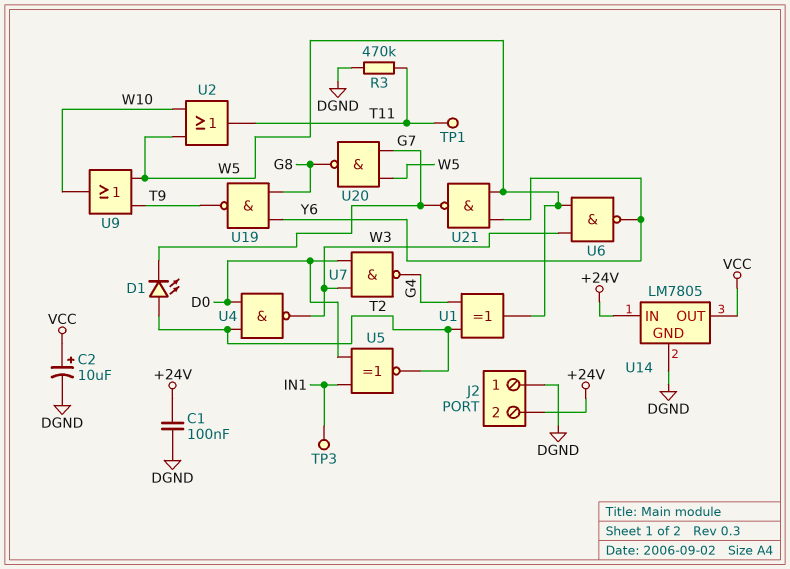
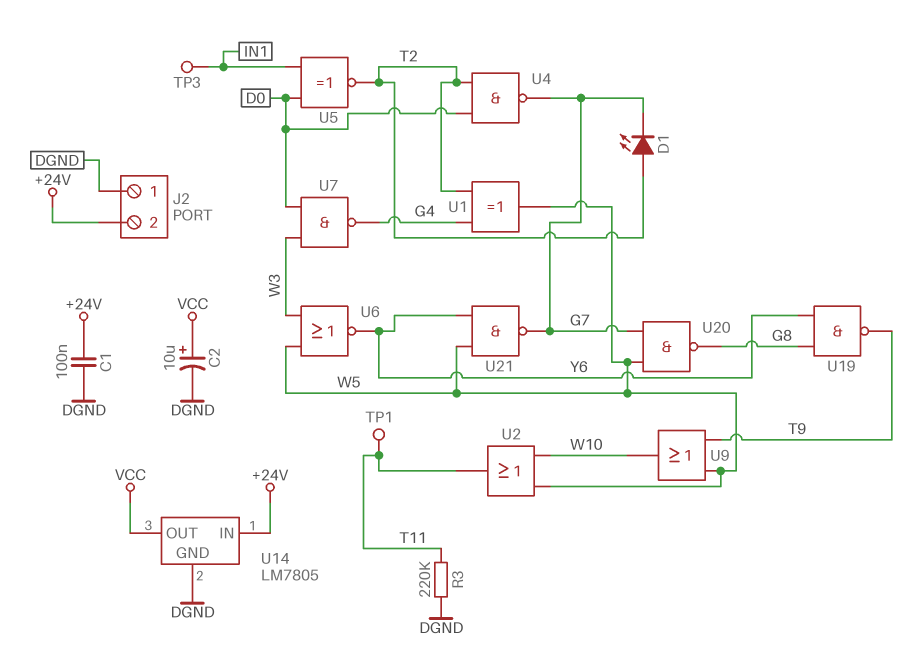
R3: 470k (DGND, T11) -> 220k (DGND, T11)
U4: NAND (in D0, in T2, out W3) -> NAND (in D0, in T2, out G7)
U6: NAND (in W3, in W5, out Y6) -> NOR (in W3, in W5, out Y6)

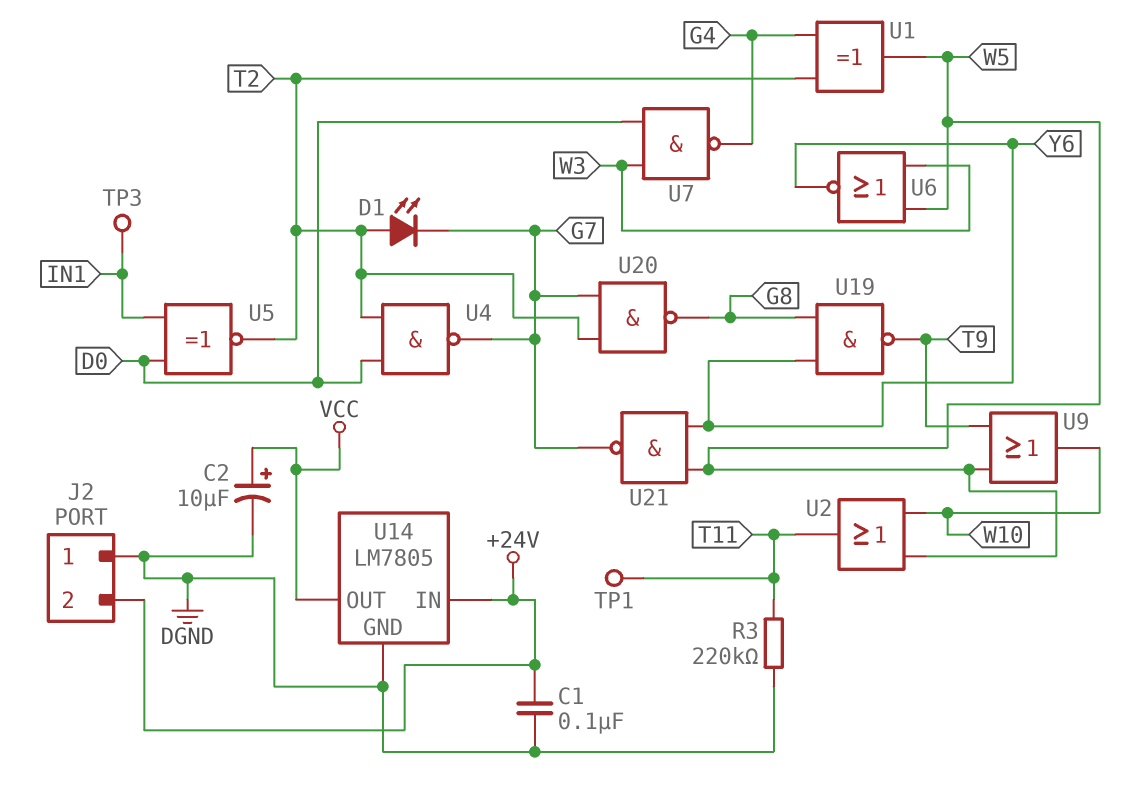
U20: NAND (in G7, in W5, out G8) -> NAND (in G7, in T2, out G8)

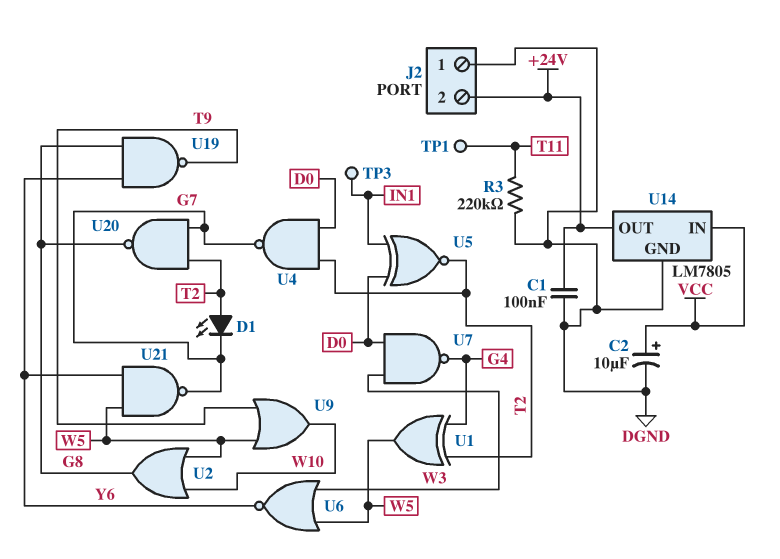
U2: OR (in W5, in W10, out T11) -> OR (in W5, in W10, out G8)
U14 pin IN: +24V -> VCC
U14 pin OUT: VCC -> +24V

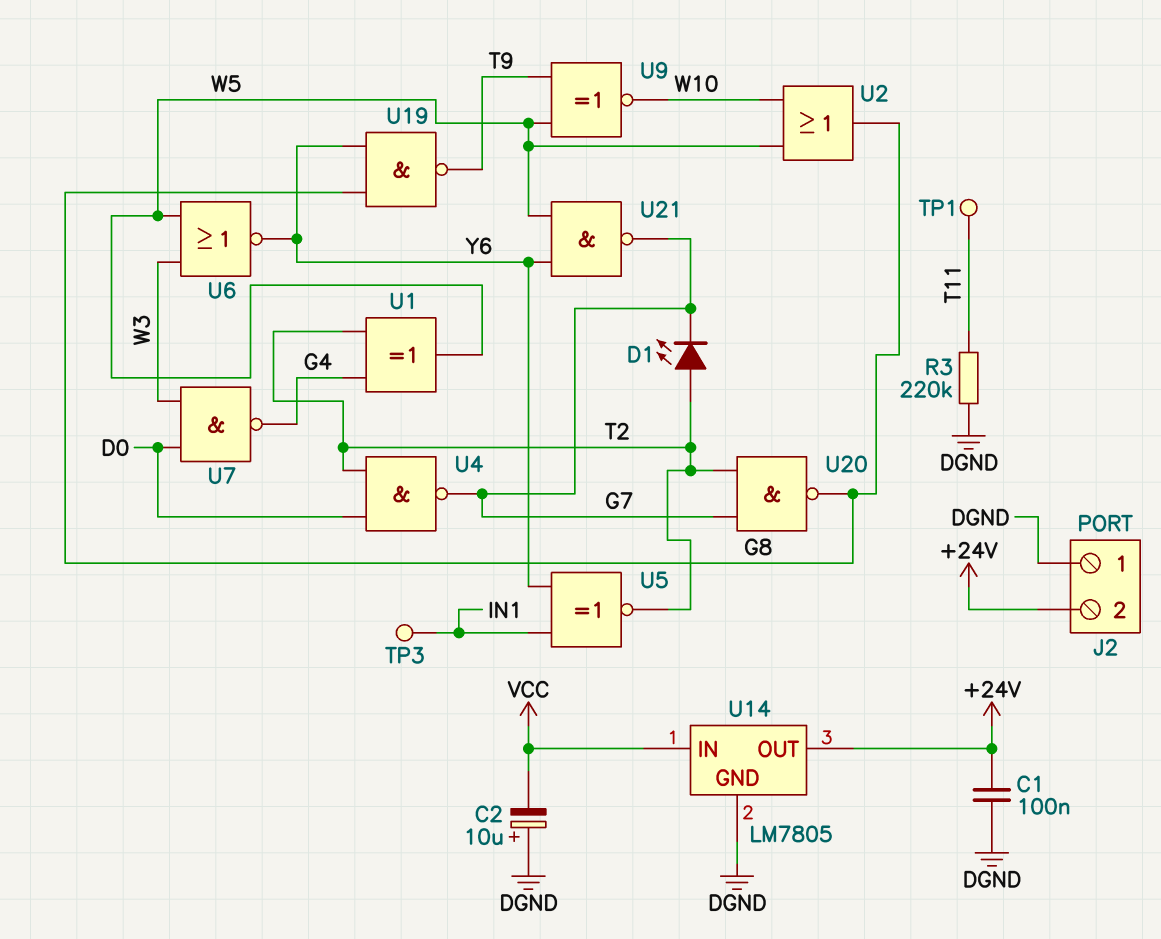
C2: 10uF (plus VCC, minus DGND) -> 10uF (plus DGND, minus VCC)
U5: XNOR (in D0, in IN1, out T2) -> XNOR (in IN1, in Y6, out T2)
U9: OR (in T9, in W5, out W10) -> XNOR (in T9, in W5, out W10)

